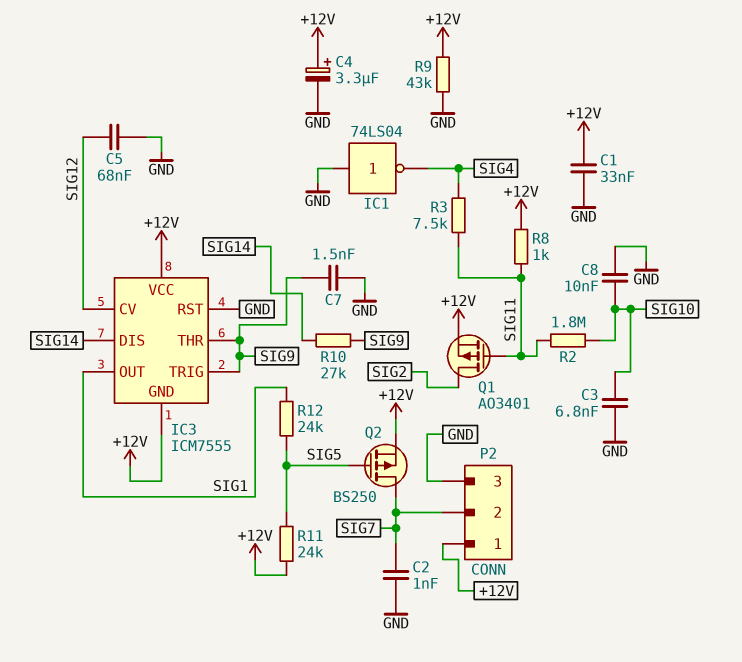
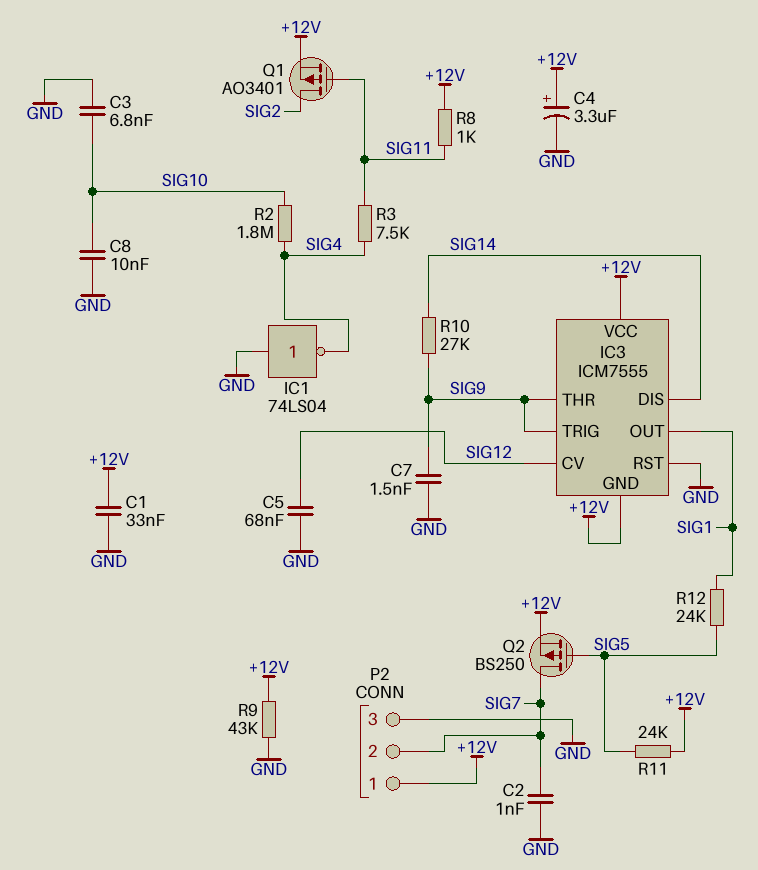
R2: 1.8M (SIG10, SIG11) -> 1.8M (SIG4, SIG10)

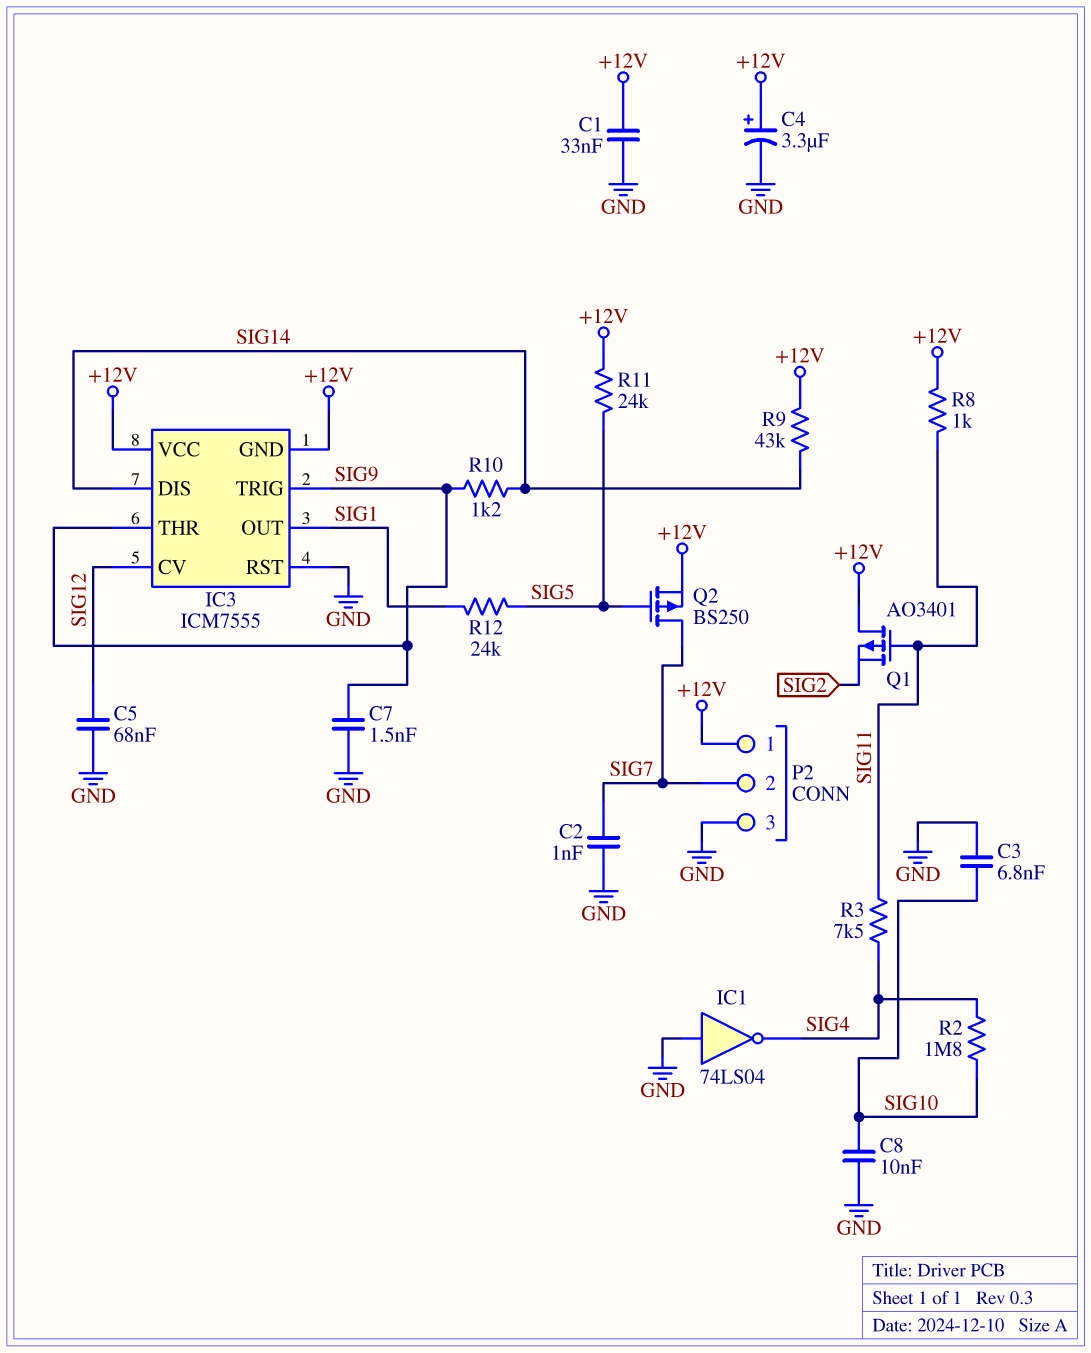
Q1: PMOS AO3401 (G SIG11, D SIG2, S +12V) -> PMOS AO3401 (G SIG11, D +12V, S SIG2)
R9: 43k (+12V, GND) -> 43k (+12V, SIG14)
R10: 27k (SIG9, SIG14) -> 1.2k (SIG9, SIG14)

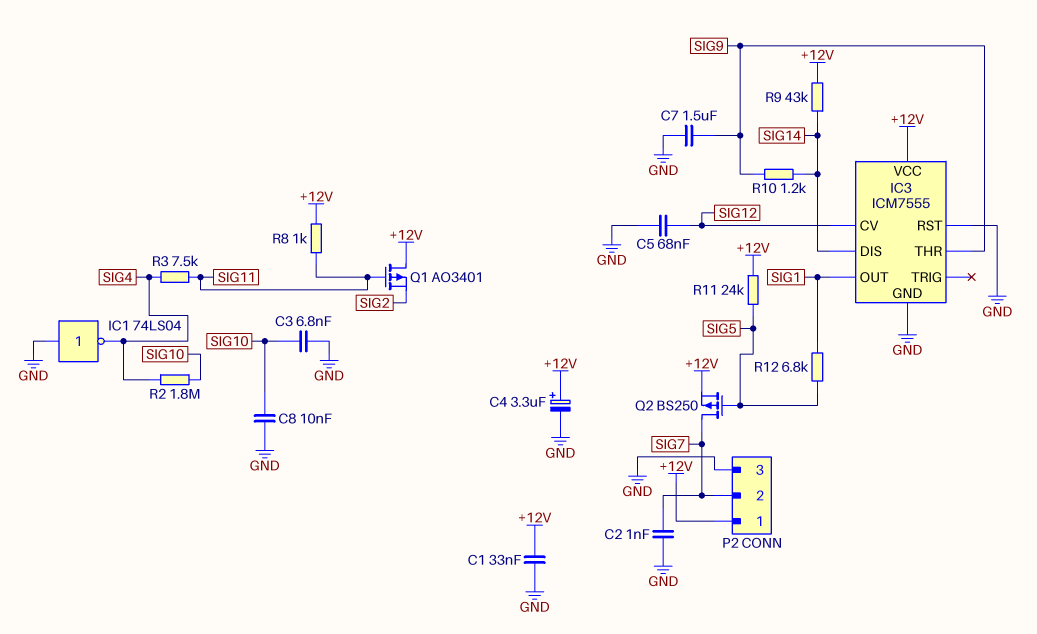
C7: 1.5nF (GND, SIG9) -> 1.5uF (GND, SIG9)
IC3 pin GND: +12V -> GND
IC3 pin TRIG: SIG9 -> none
R12: 24k (SIG1, SIG5) -> 6.8k (SIG1, SIG5)

